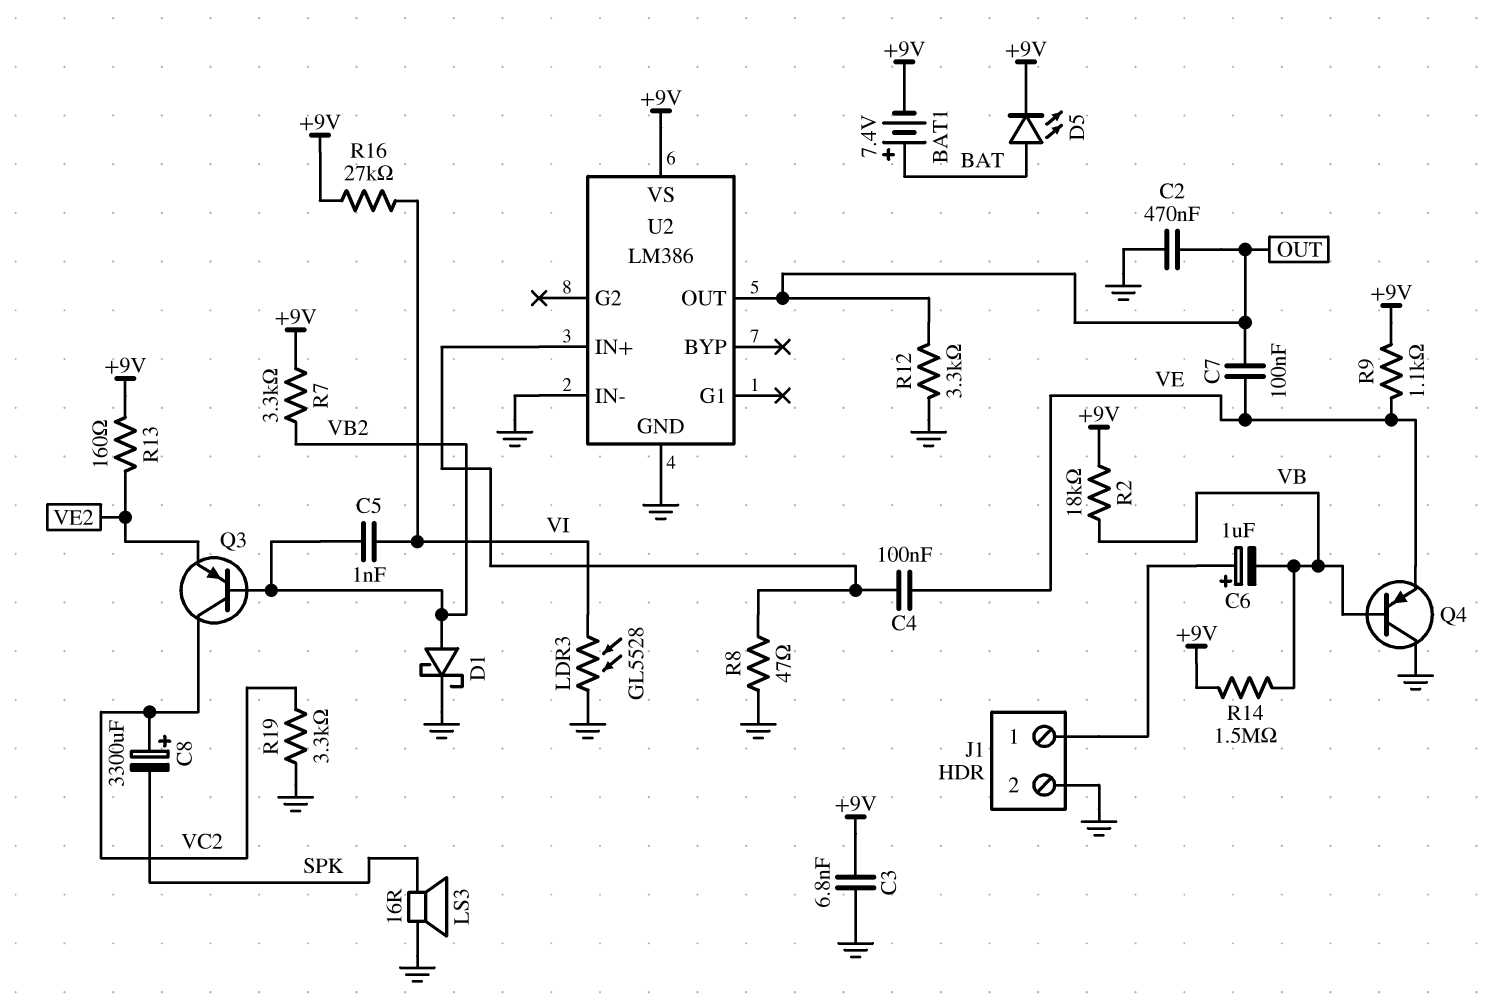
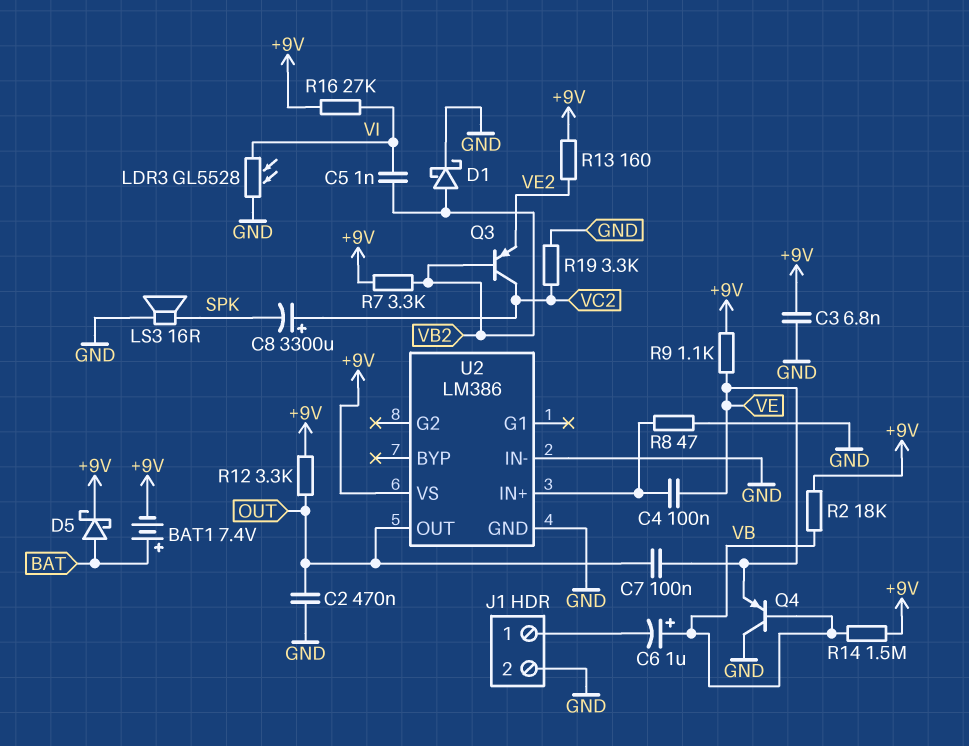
C6: 1uF (plus J1/1, minus VB) -> 1uF (plus VB, minus J1/1)
D5: LED (A BAT, K +9V) -> schottky (A BAT, K +9V)
R12: 3.3k (GND, OUT) -> 3.3k (+9V, OUT)

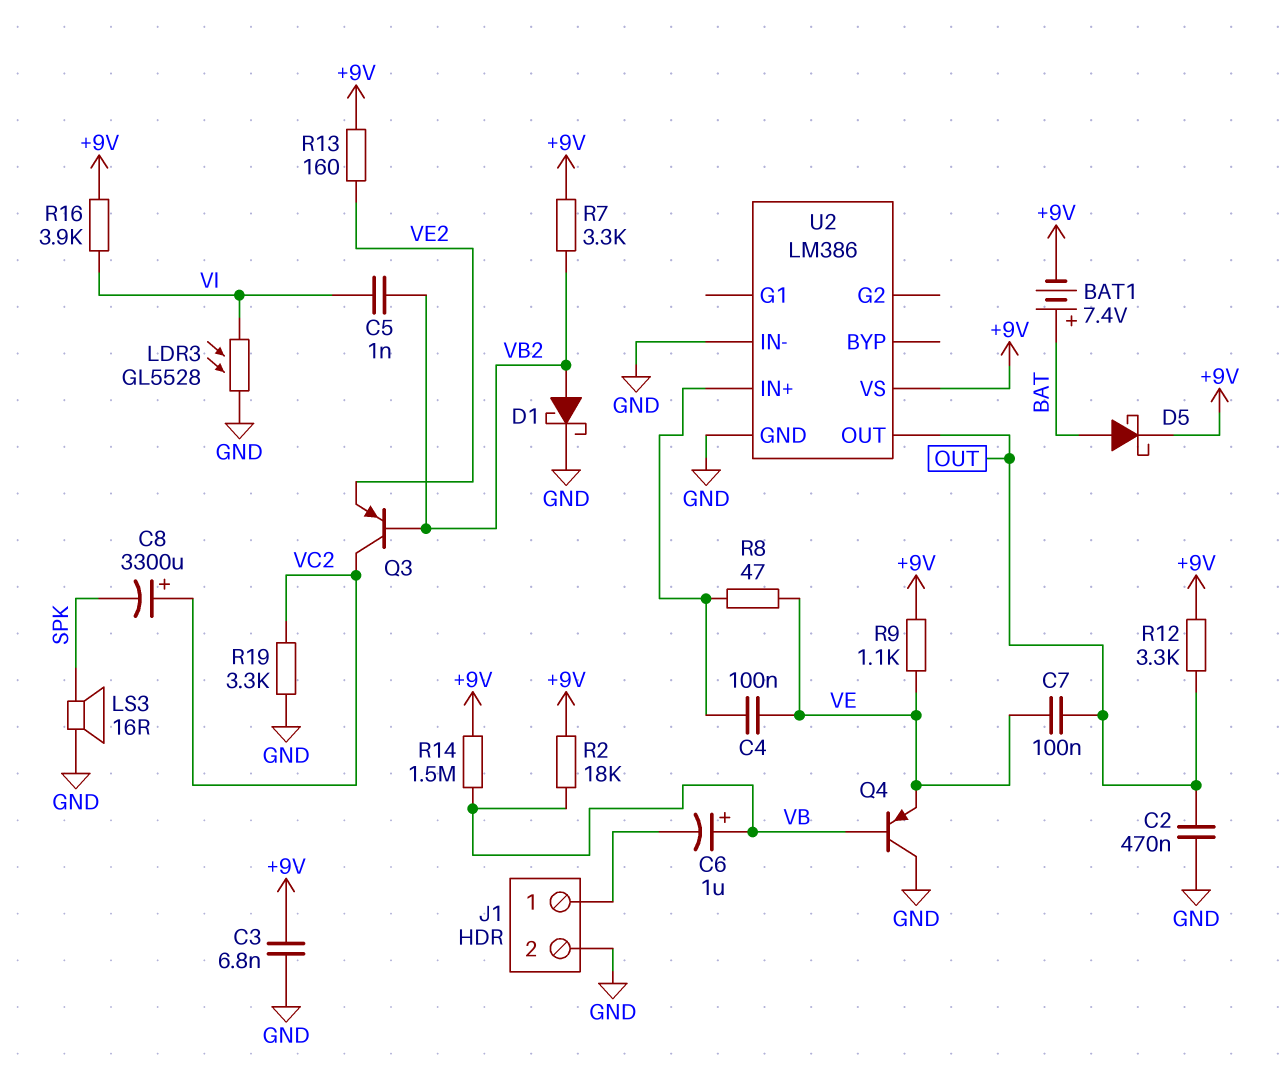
R8: 47 (GND, U2/IN+) -> 47 (U2/IN+, VE)
R16: 27k (+9V, VI) -> 3.9k (+9V, VI)

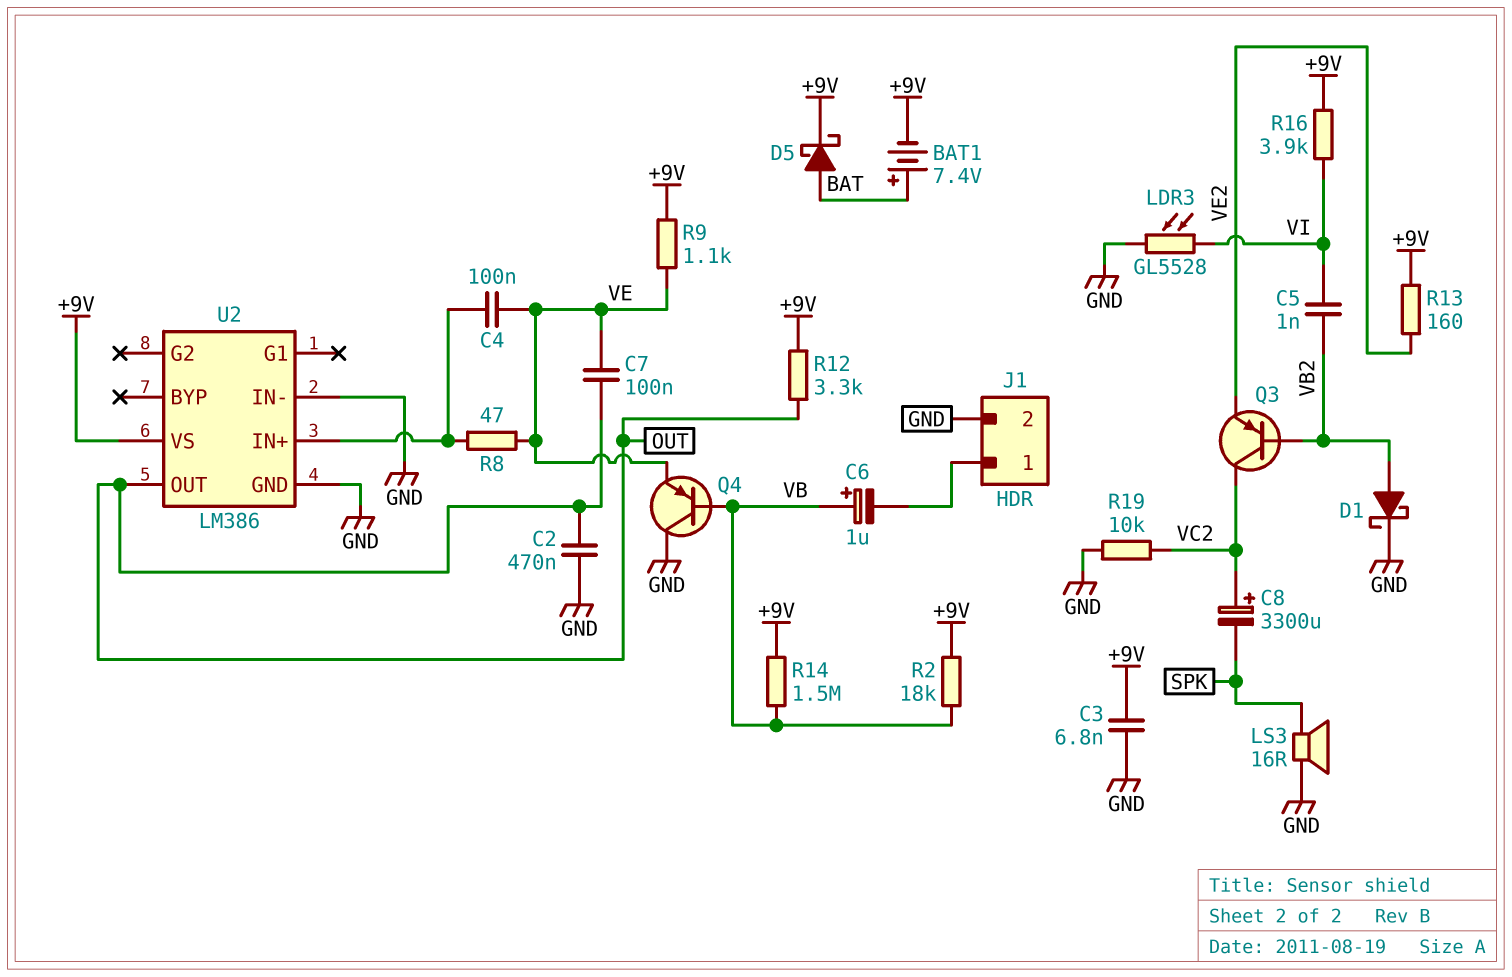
R7: 3.3k (+9V, VB2) -> none
R19: 3.3k (GND, VC2) -> 10k (GND, VC2)

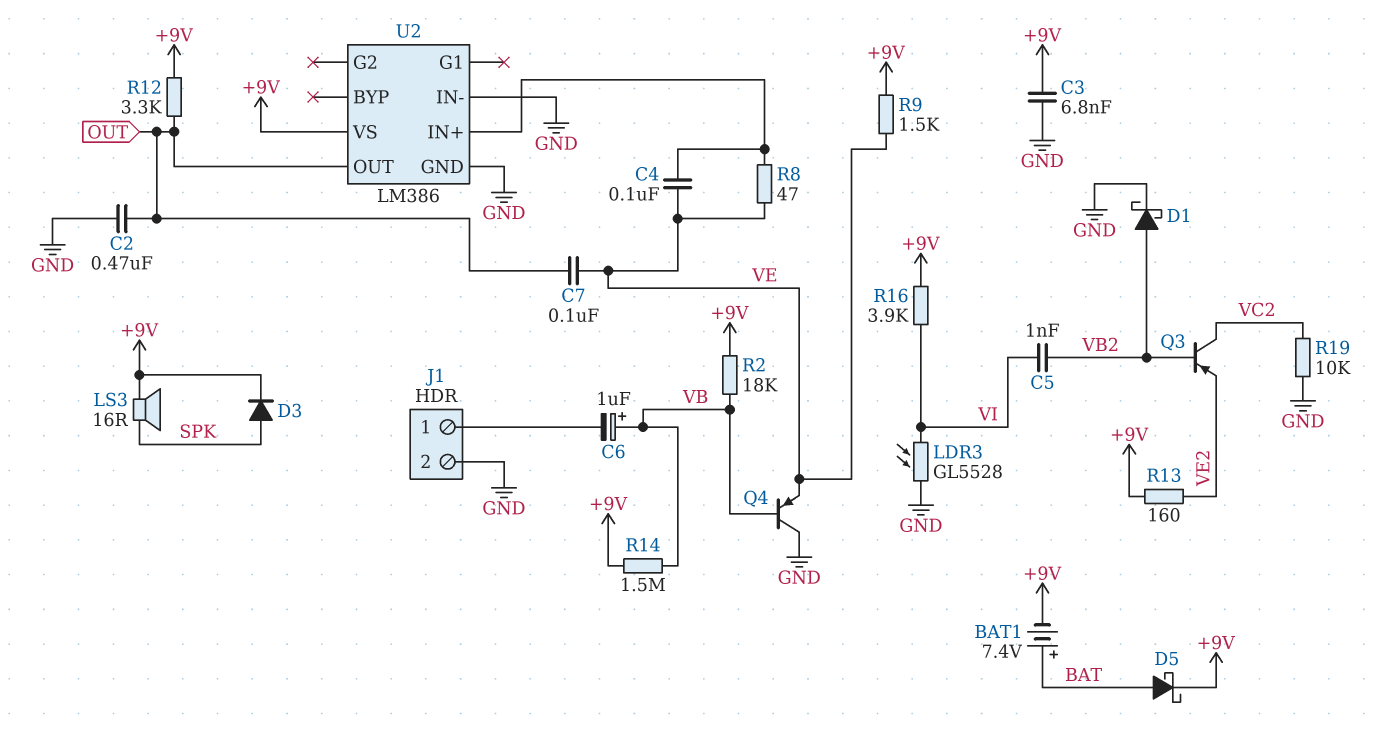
C8: 3300uF (plus VC2, minus SPK) -> none
D3: none -> diode (A SPK, K +9V)
LS3: speaker 16R (GND, SPK) -> speaker 16R (+9V, SPK)
R9: 1.1k (+9V, VE) -> 1.5k (+9V, VE)

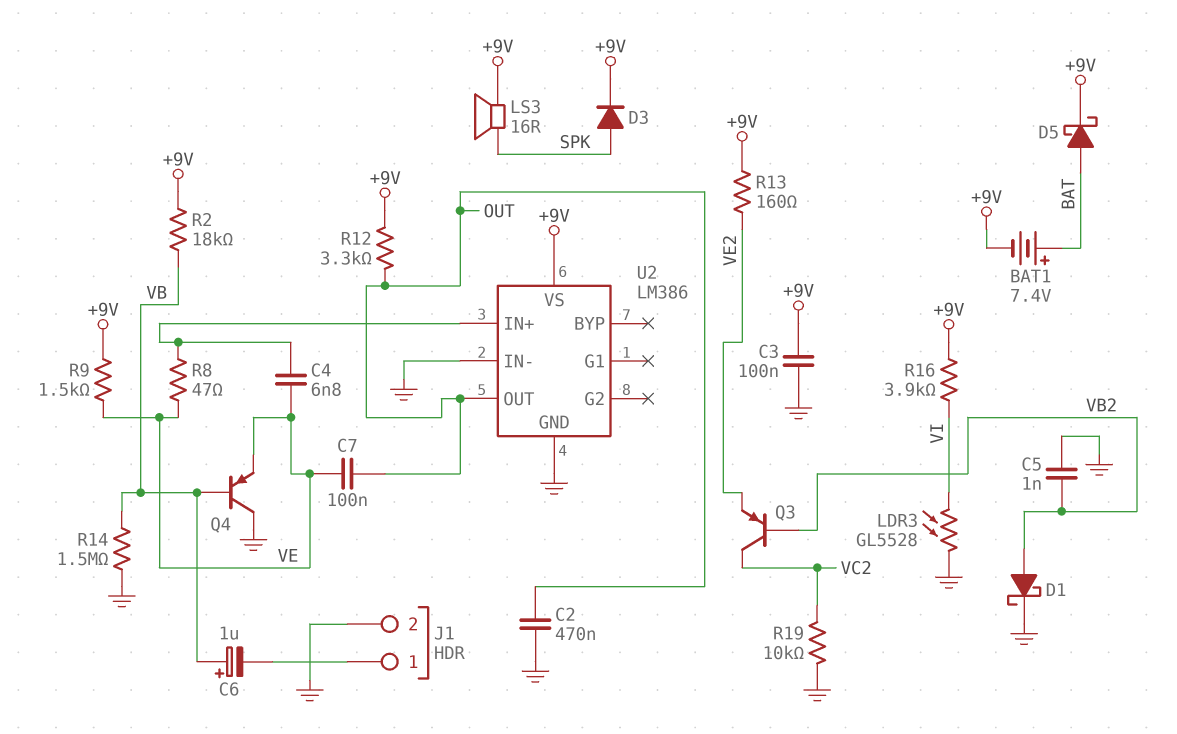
C3: 6.8nF (+9V, GND) -> 100nF (+9V, GND)
C4: 100nF (U2/IN+, VE) -> 6.8nF (U2/IN+, VE)
C5: 1nF (VB2, VI) -> 1nF (GND, VB2)
R14: 1.5M (+9V, VB) -> 1.5M (GND, VB)

